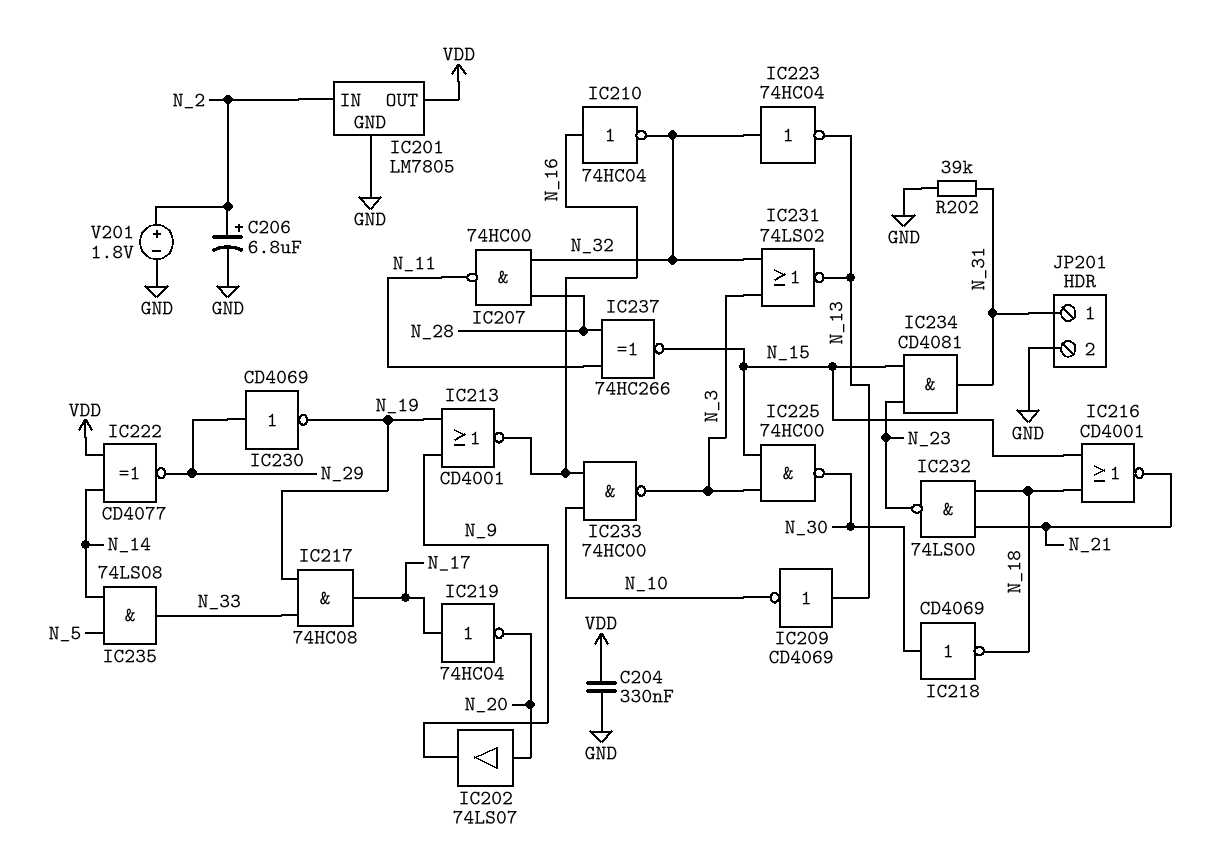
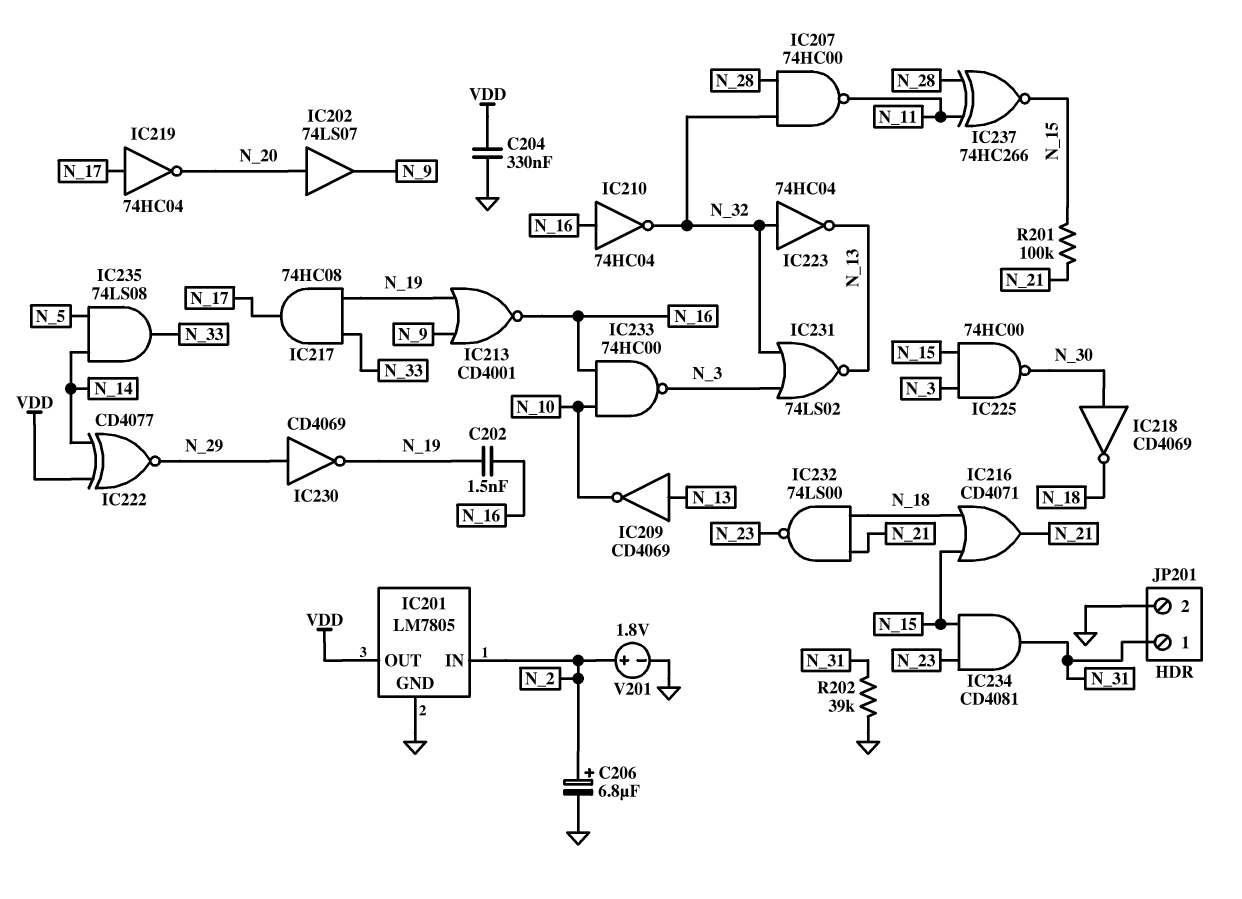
C202: none -> 1.5nF (N_16, N_19)
IC216: NOR CD4001 (in N_15, in N_18, out N_21) -> OR CD4071 (in N_15, in N_18, out N_21)
R201: none -> 100k (N_15, N_21)

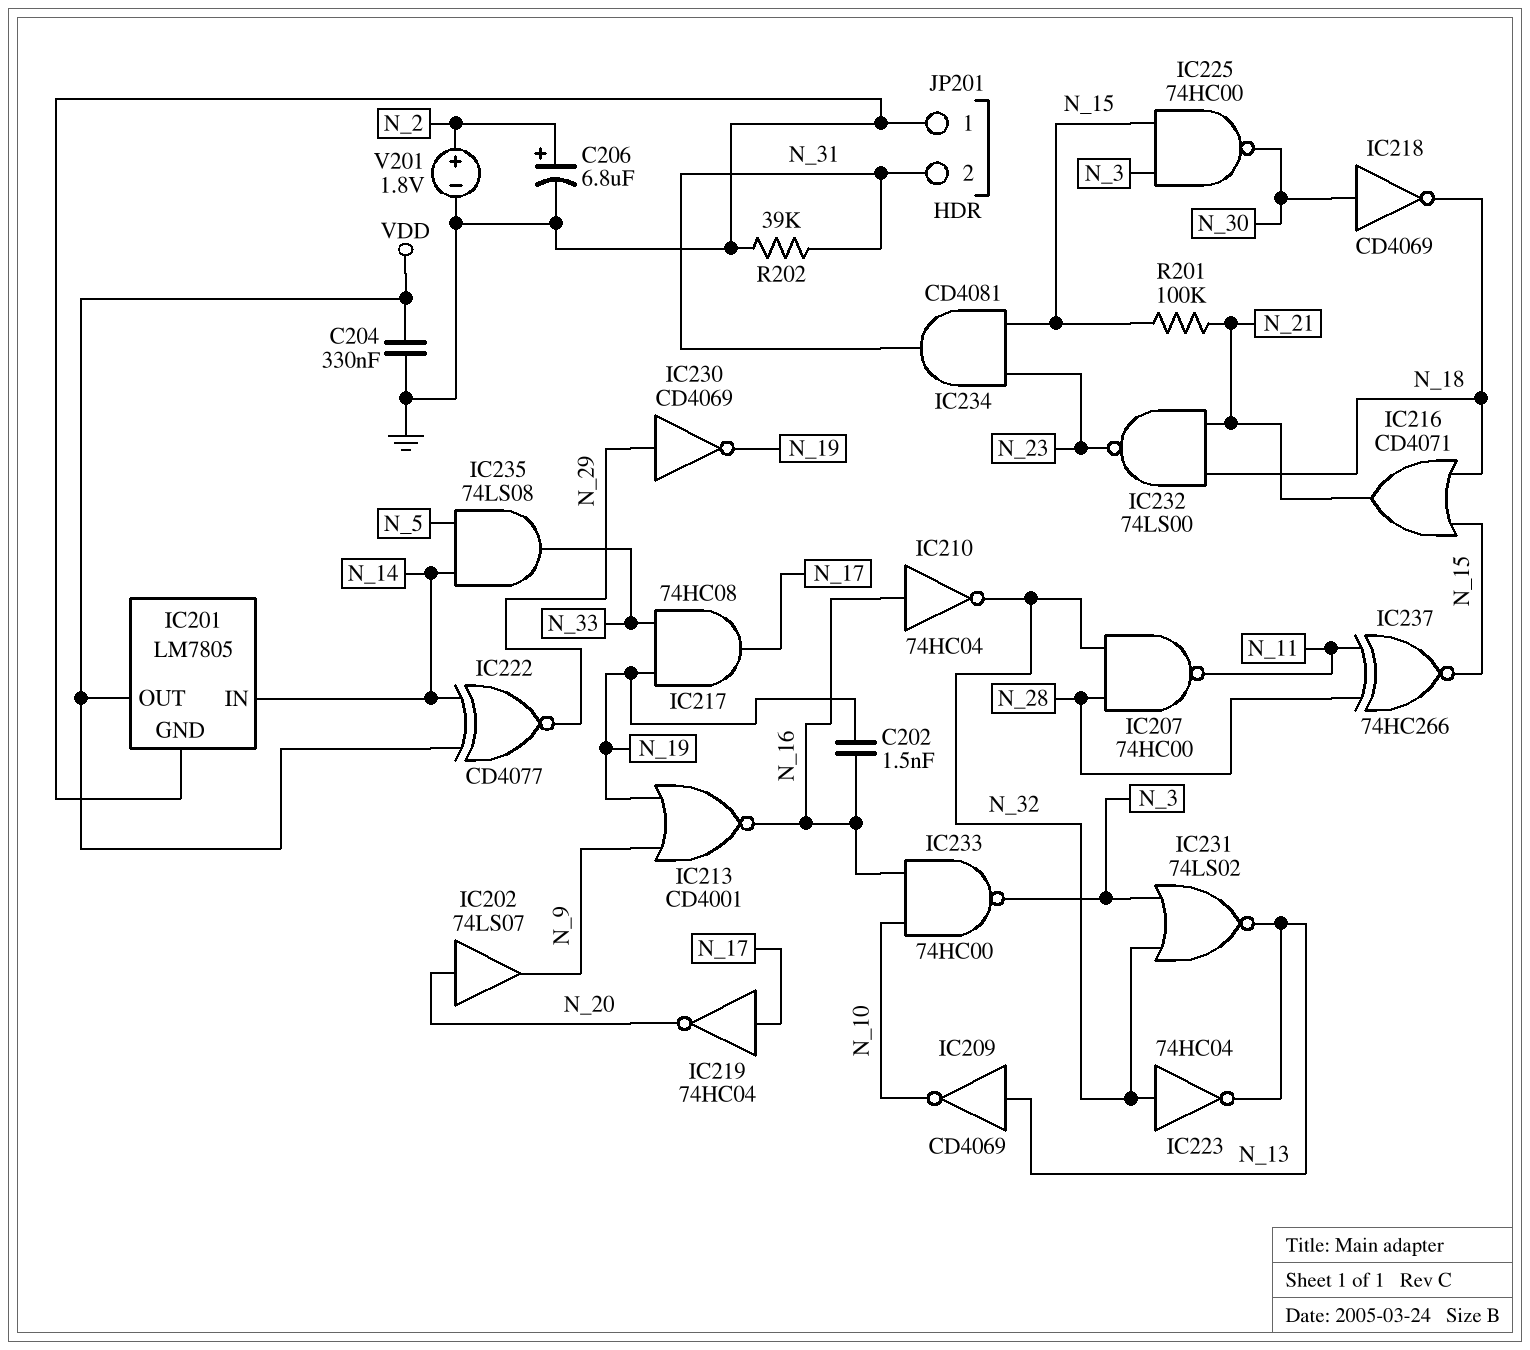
IC201 pin IN: N_2 -> N_14
JP201 pin 1: N_31 -> GND
JP201 pin 2: GND -> N_31

